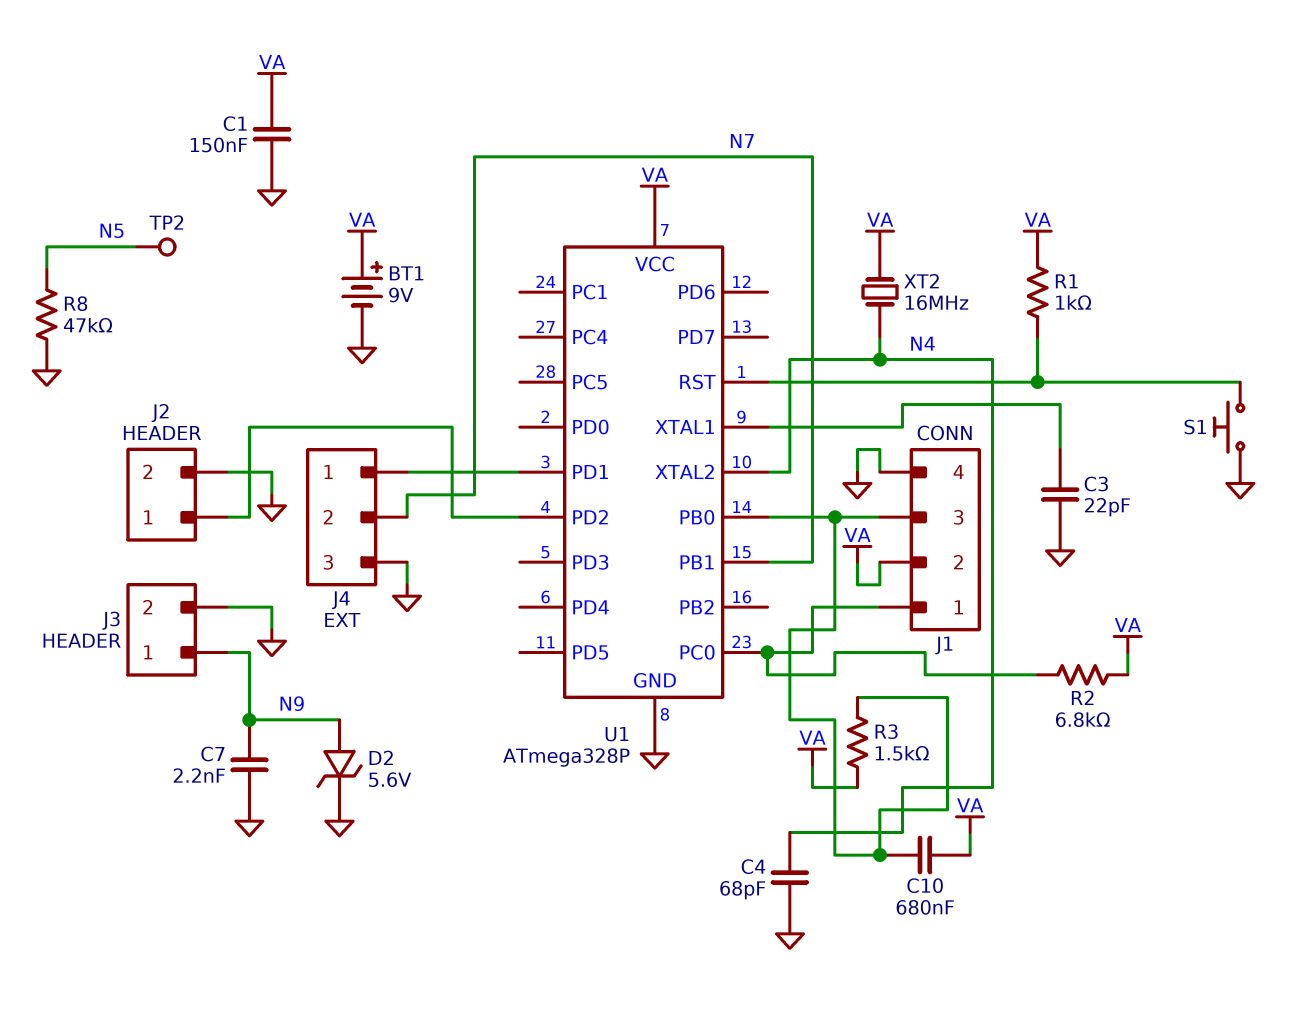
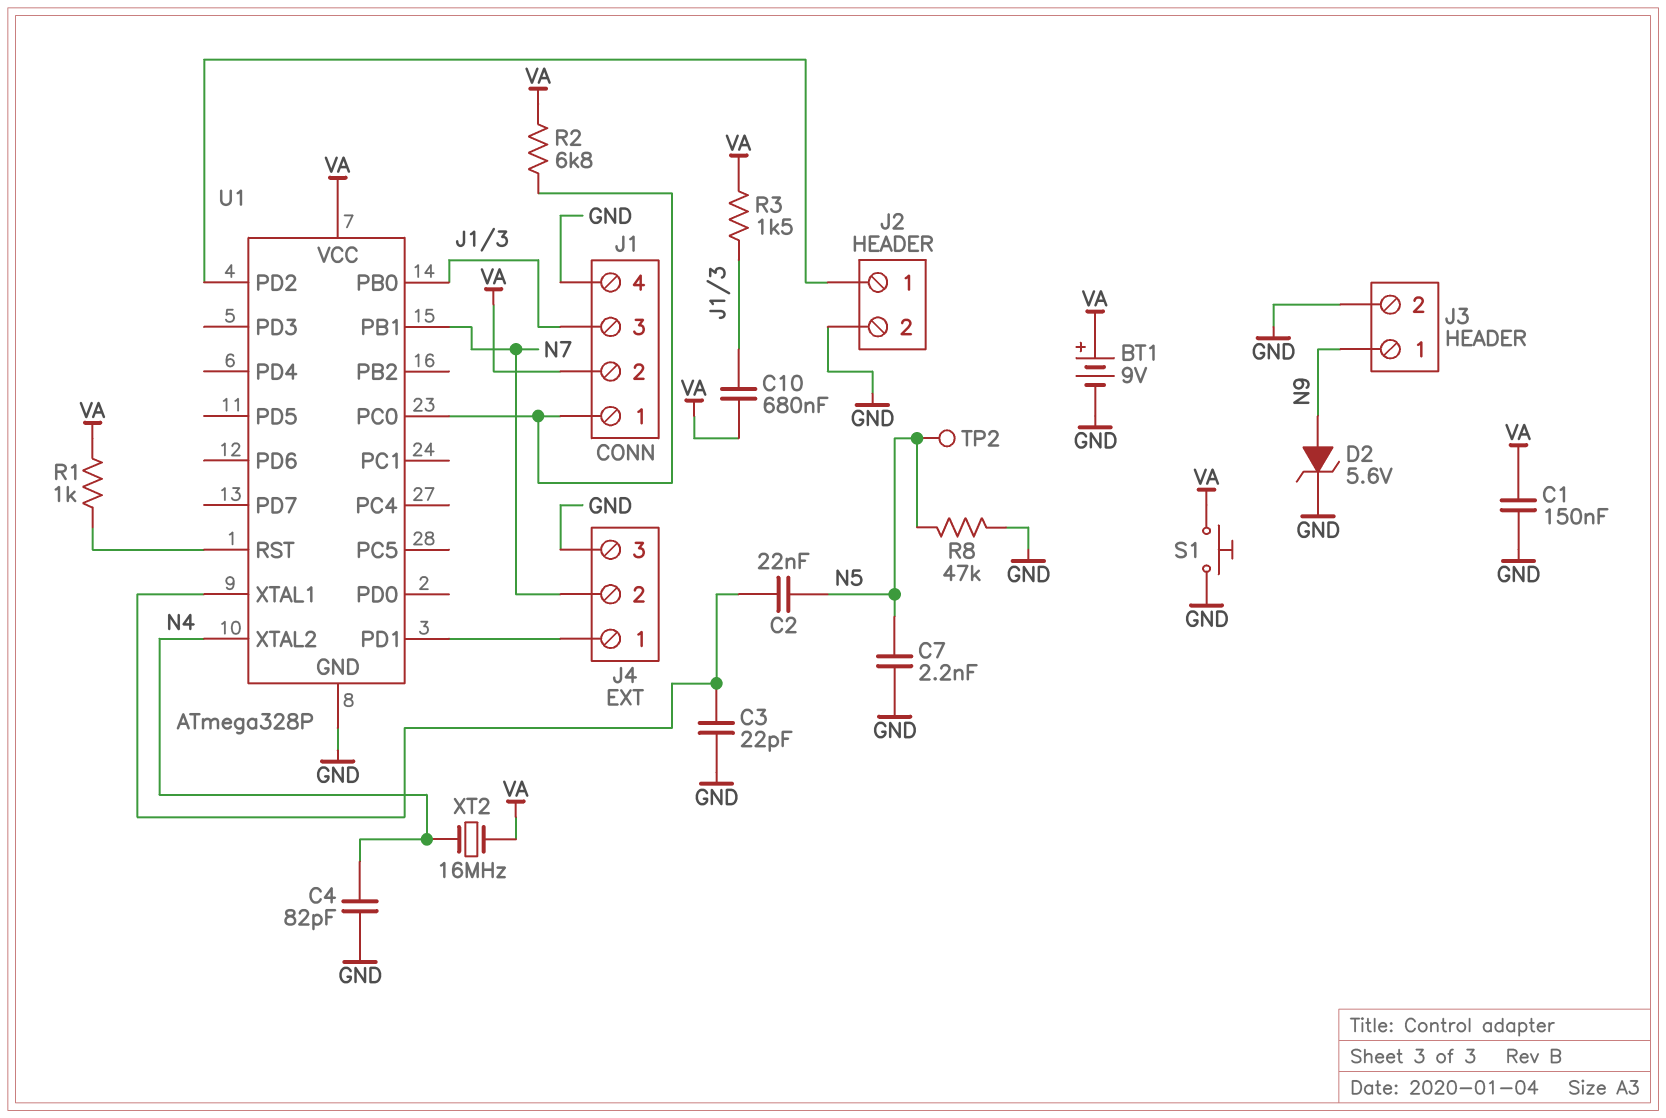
C2: none -> 22nF (N5, U1/XTAL1)
C4: 68pF (GND, N4) -> 82pF (GND, N4)
C7: 2.2nF (GND, N9) -> 2.2nF (GND, N5)
S1: button (GND, U1/RST) -> button (GND, VA)

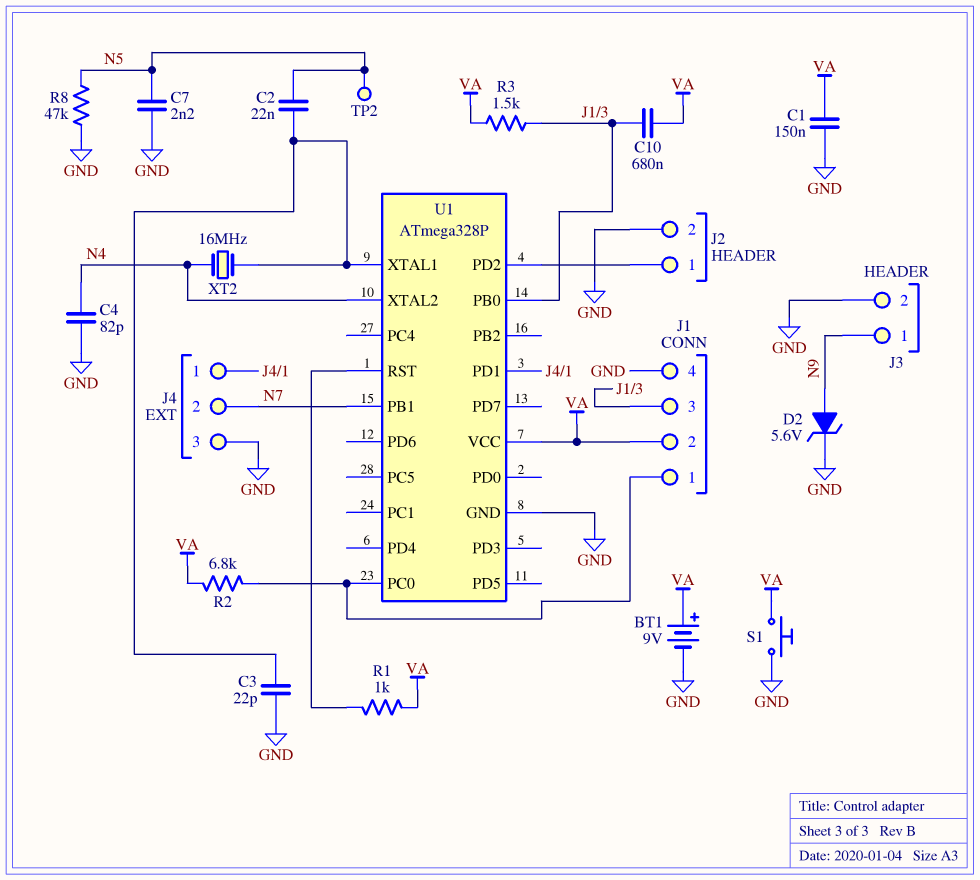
XT2: 16MHz (N4, VA) -> 16MHz (N4, U1/XTAL1)

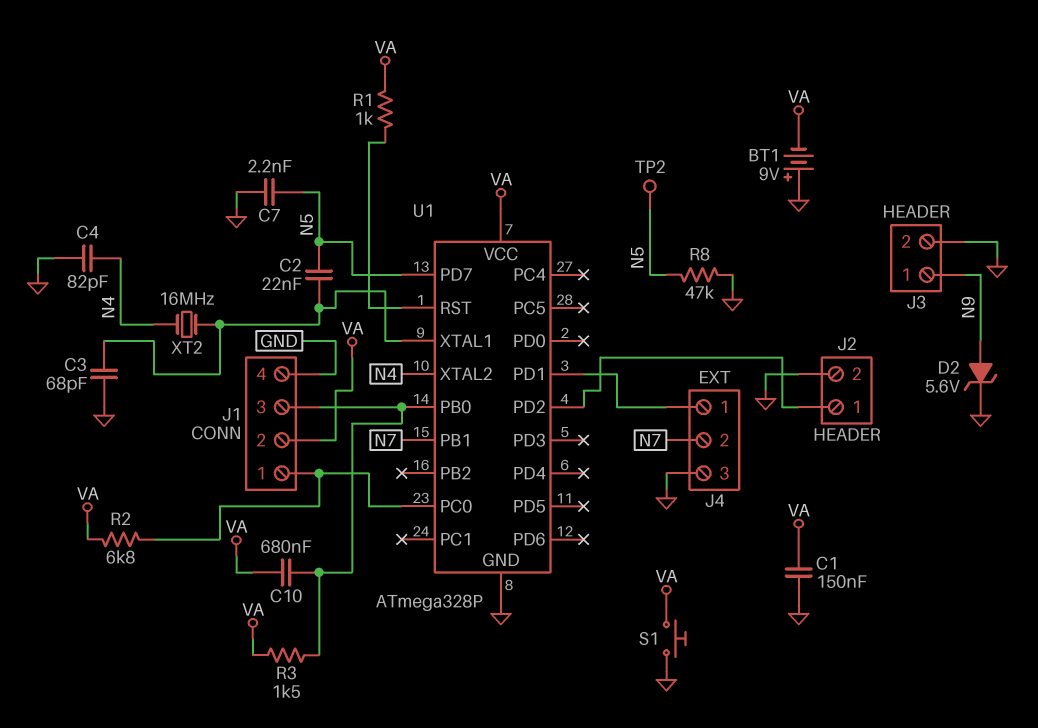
BT1: 9V (plus VA, minus GND) -> 9V (plus GND, minus VA)
C3: 22pF (GND, U1/XTAL1) -> 68pF (GND, U1/XTAL1)
U1 pin PD7: none -> N5

